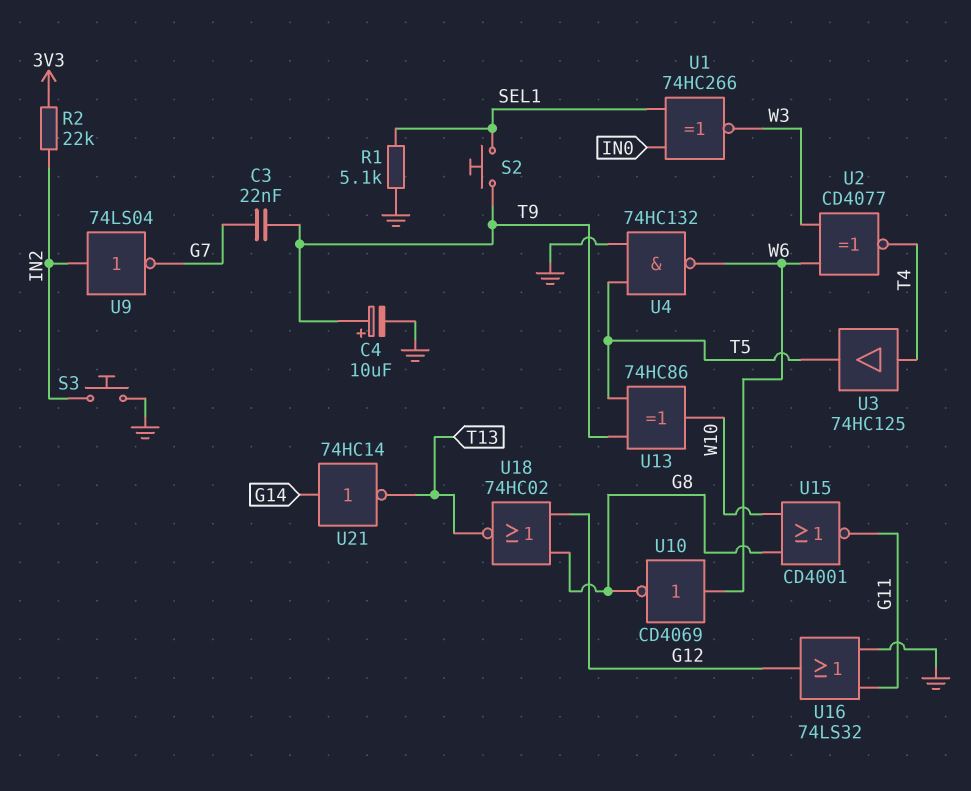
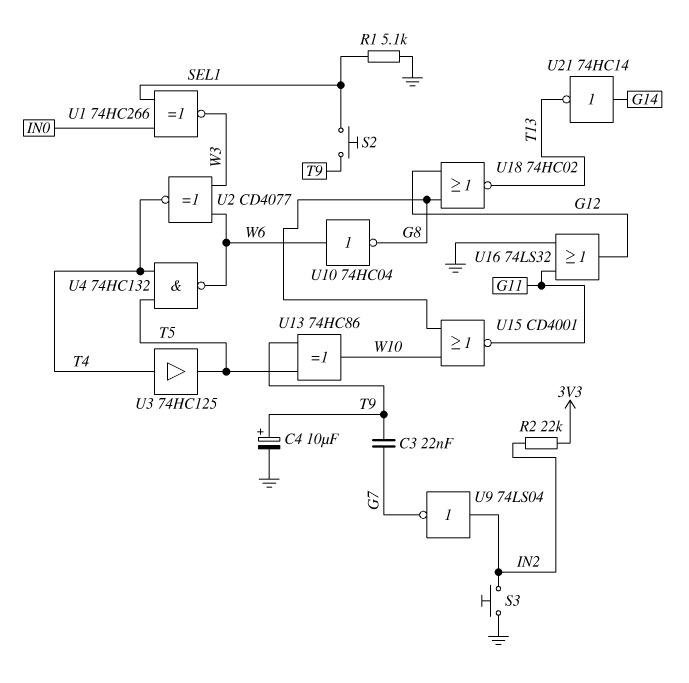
U4: NAND 74HC132 (in GND, in T5, out W6) -> NAND 74HC132 (in T4, in T5, out W6)
U10: NOT CD4069 (in W6, out G8) -> NOT 74HC04 (in W6, out G8)

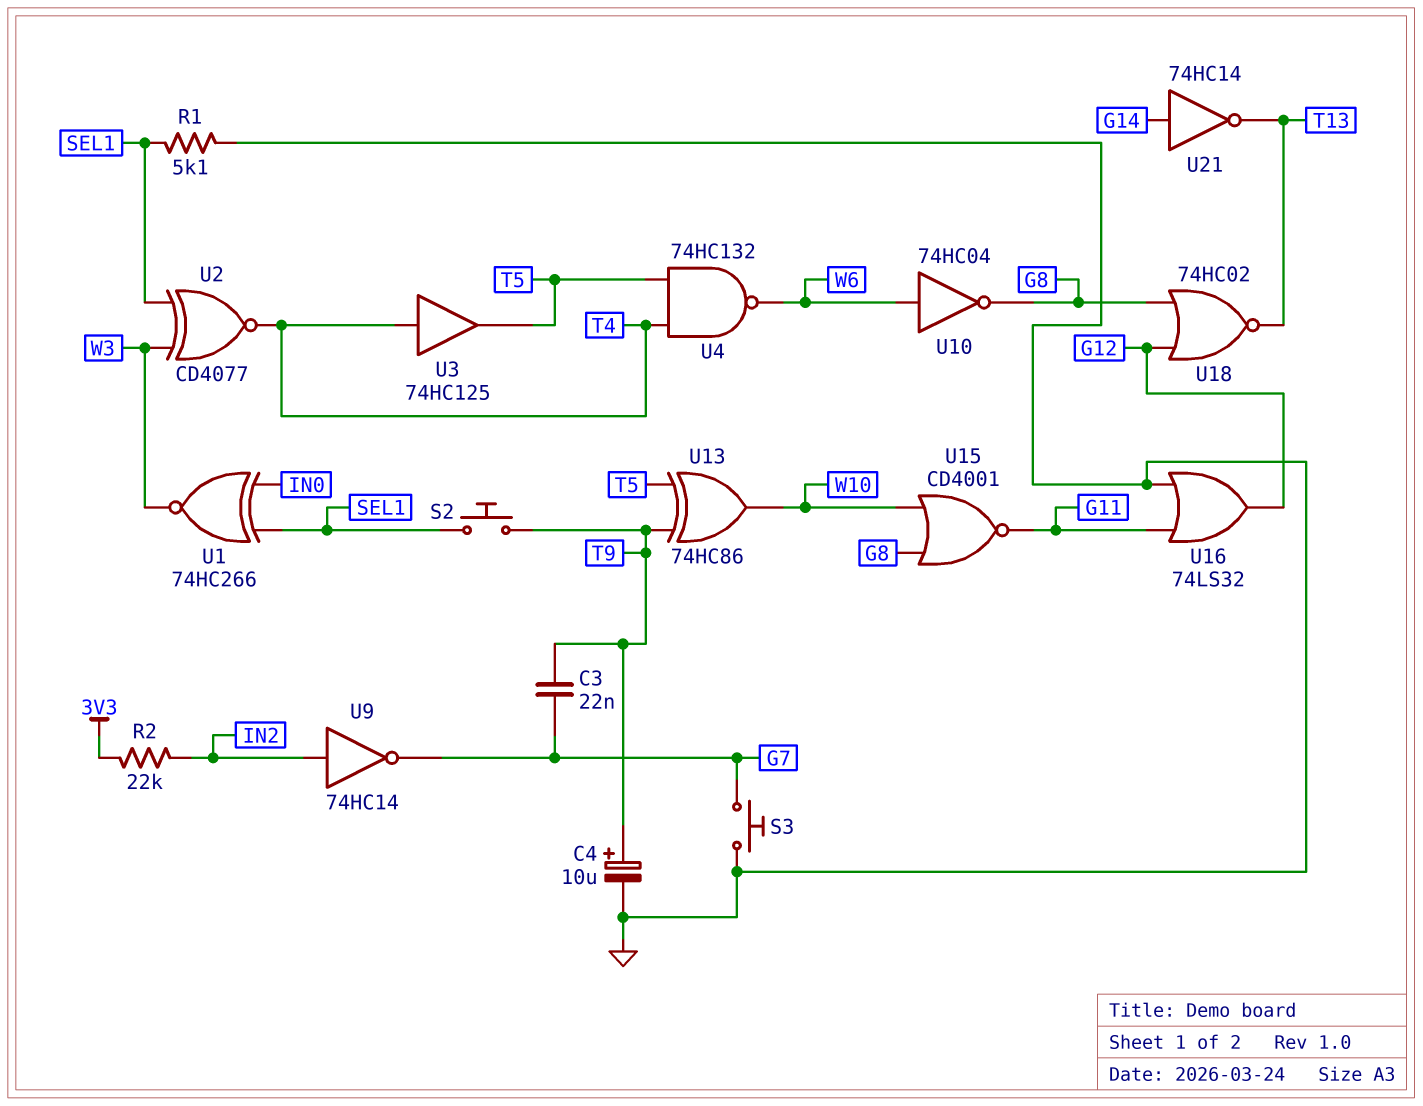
S3: button (GND, IN2) -> button (G7, GND)
U2: XNOR CD4077 (in W3, in W6, out T4) -> XNOR CD4077 (in SEL1, in W3, out T4)
U9: NOT 74LS04 (in IN2, out G7) -> NOT 74HC14 (in IN2, out G7)

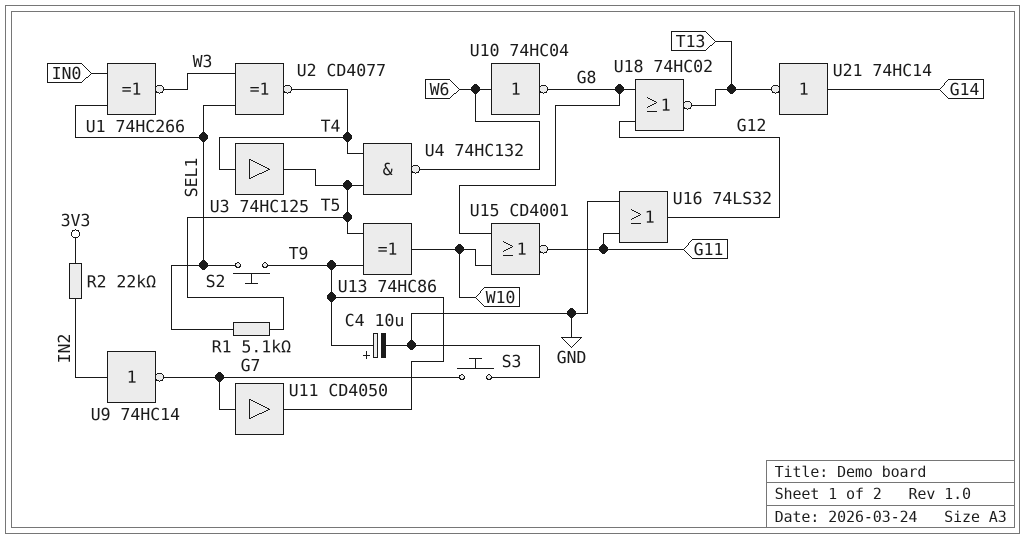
C3: 22nF (G7, T9) -> none
R1: 5.1k (GND, SEL1) -> 5.1k (SEL1, T5)
U11: none -> buffer CD4050 (in G7, out T9)

